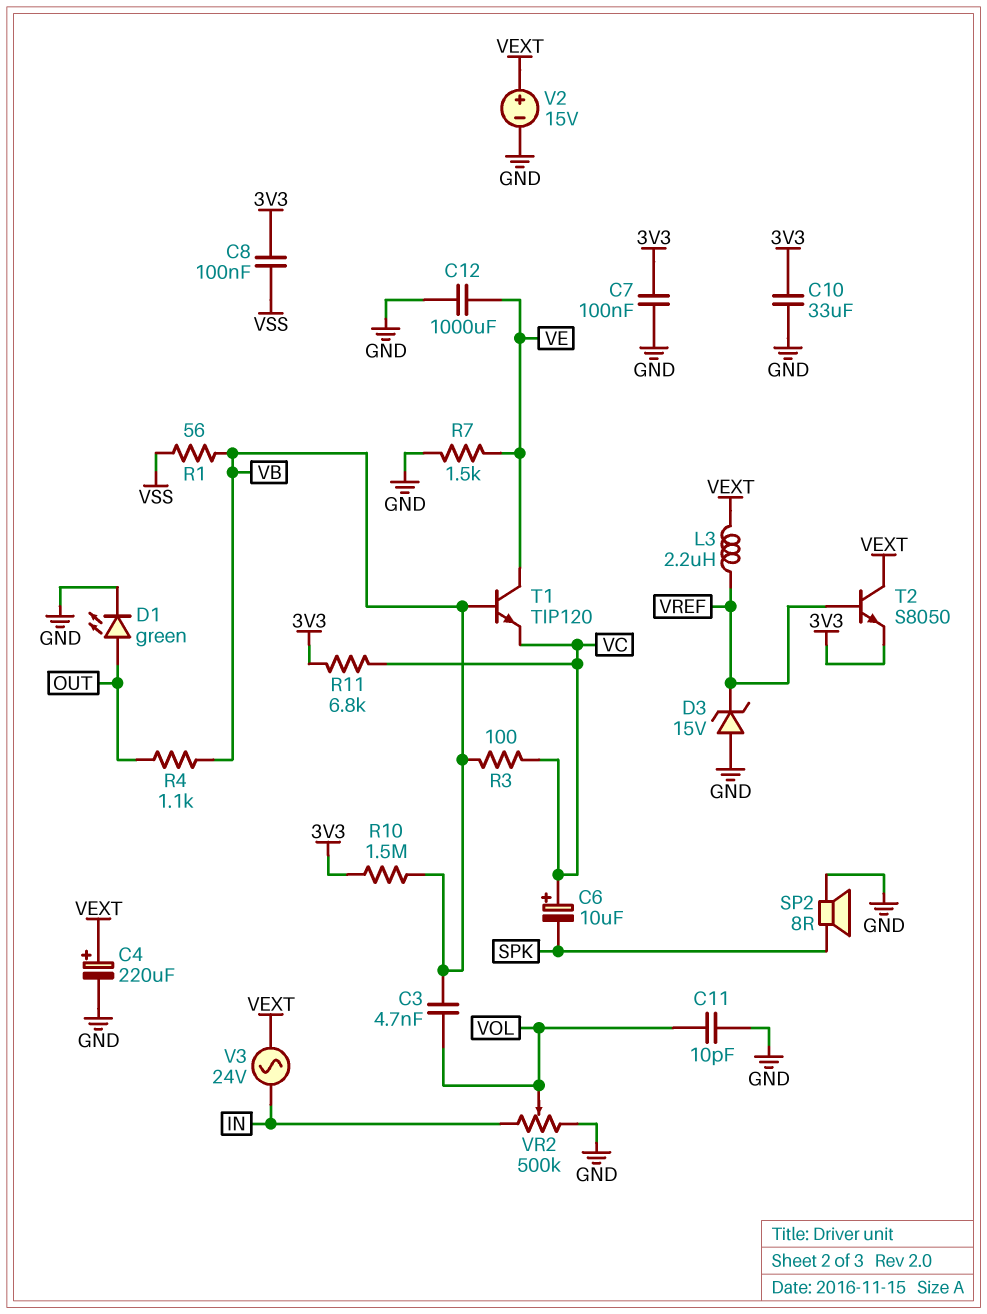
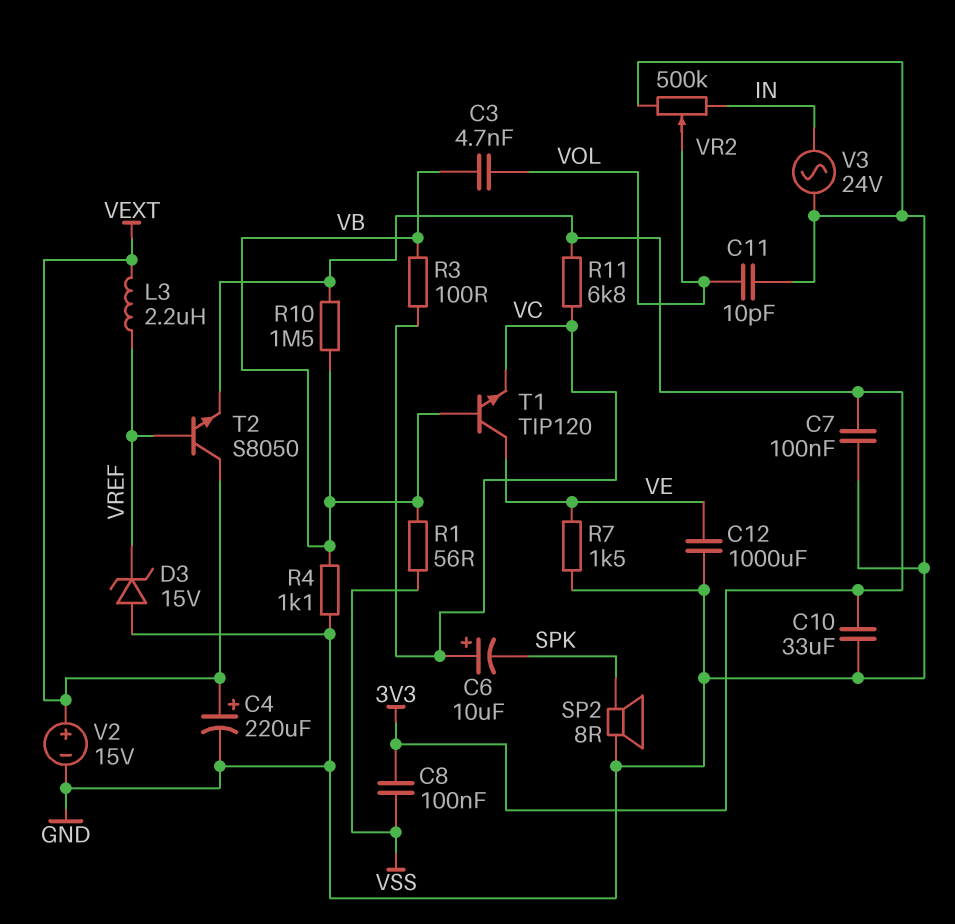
D1: LED green (A OUT, K GND) -> none
R4: 1.1k (OUT, VB) -> 1.1k (GND, VB)
V3: AC 24V (IN, VEXT) -> AC 24V (GND, IN)

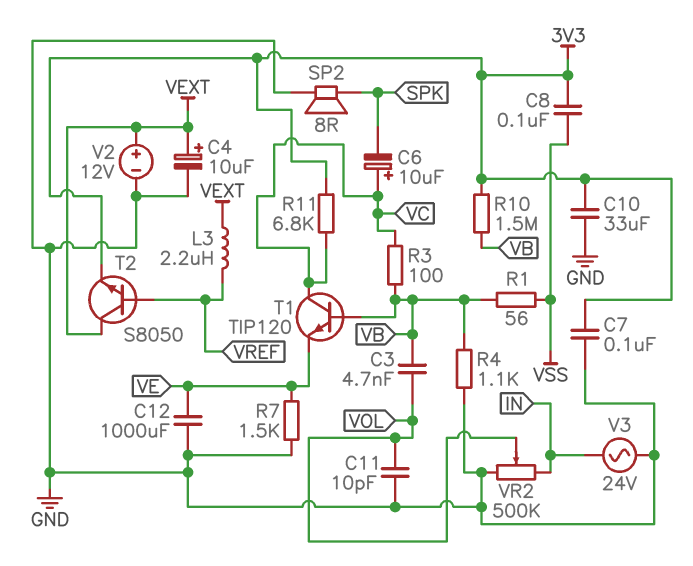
C4: 220uF (plus VEXT, minus GND) -> 10uF (plus VEXT, minus GND)
D3: zener 15V (A GND, K VREF) -> none
T1: NPN TIP120 (B VB, C VE, E VC) -> NPN TIP120 (B VB, C VC, E VE)
V2: 15V (plus VEXT, minus GND) -> 12V (plus VEXT, minus GND)

